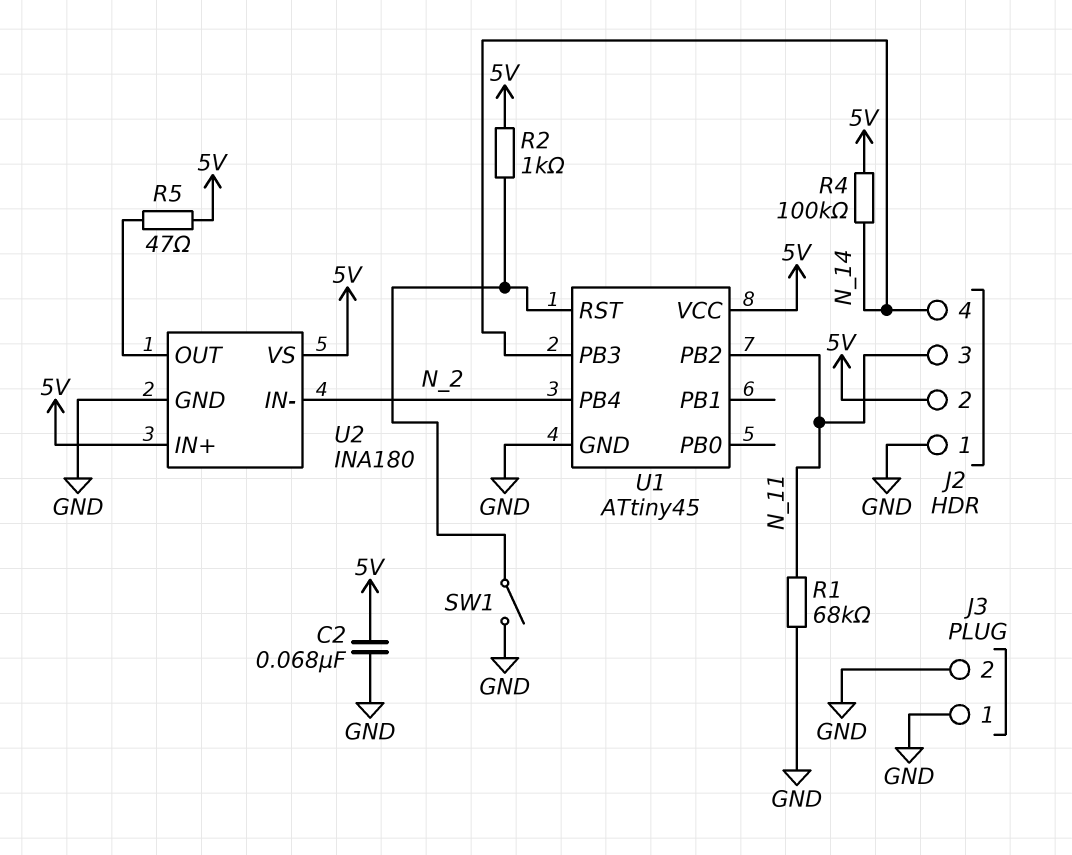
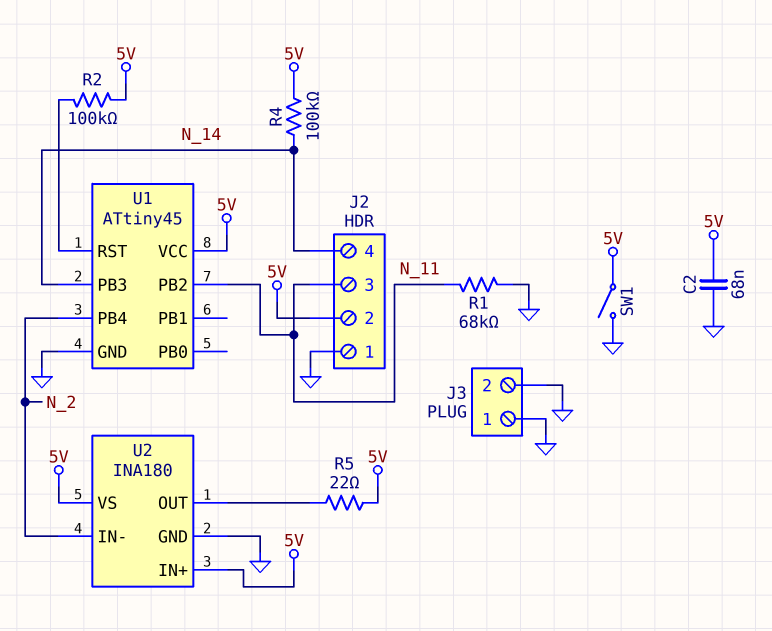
R2: 1k (5V, U1/RST) -> 100k (5V, U1/RST)
R5: 47 (5V, U2/OUT) -> 22 (5V, U2/OUT)
SW1: switch (GND, U1/RST) -> switch (5V, GND)

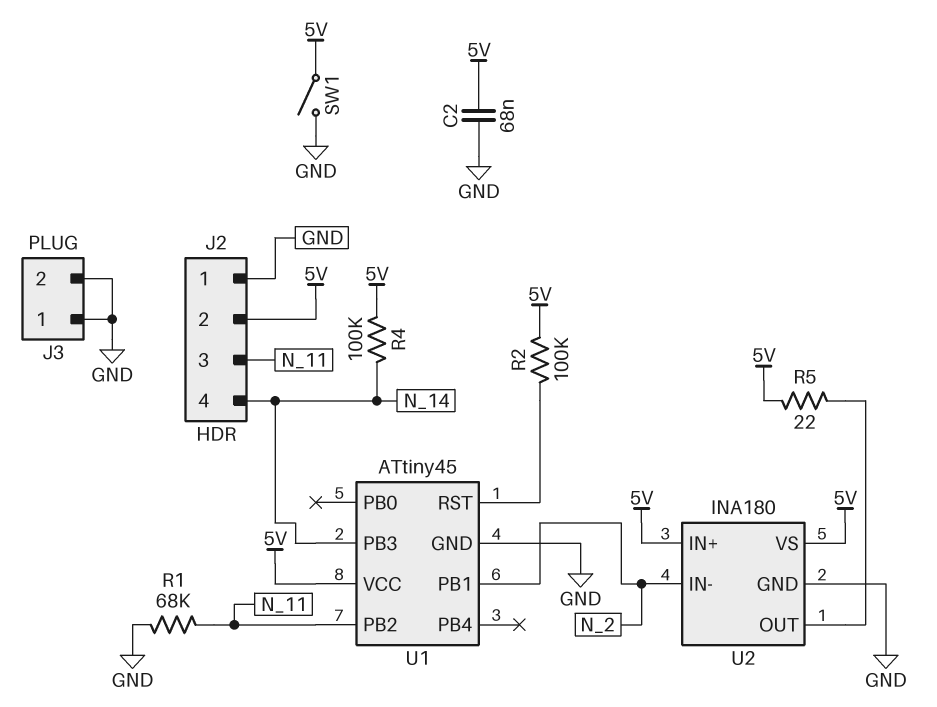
U1 pin PB1: none -> N_2
U1 pin PB4: N_2 -> none

